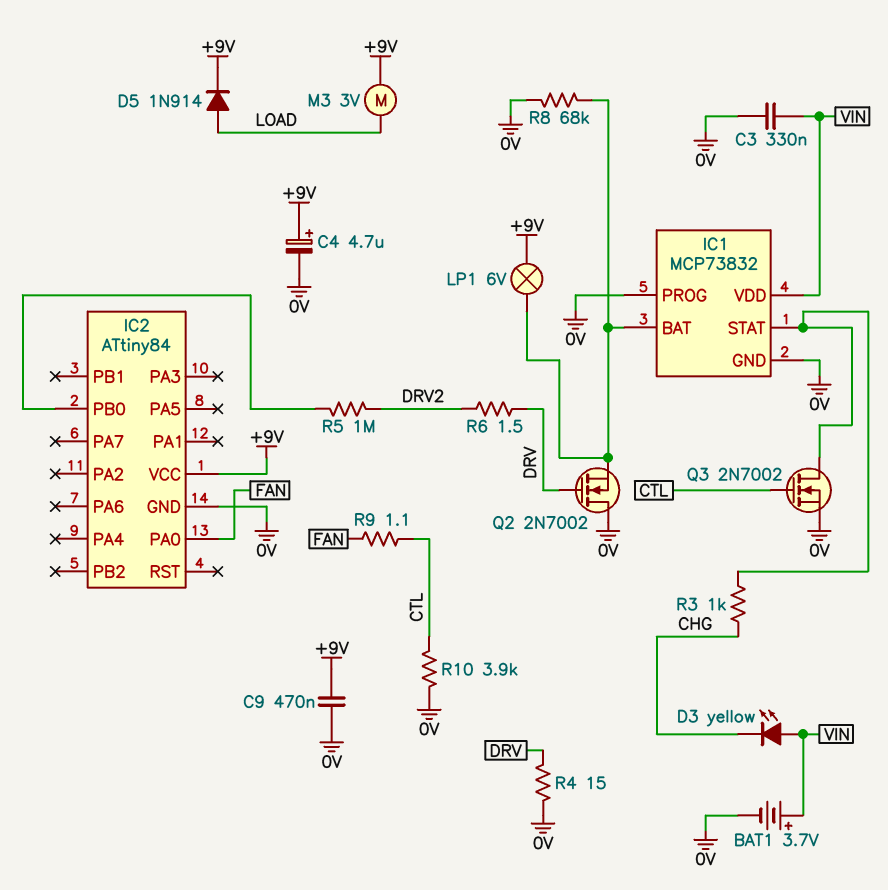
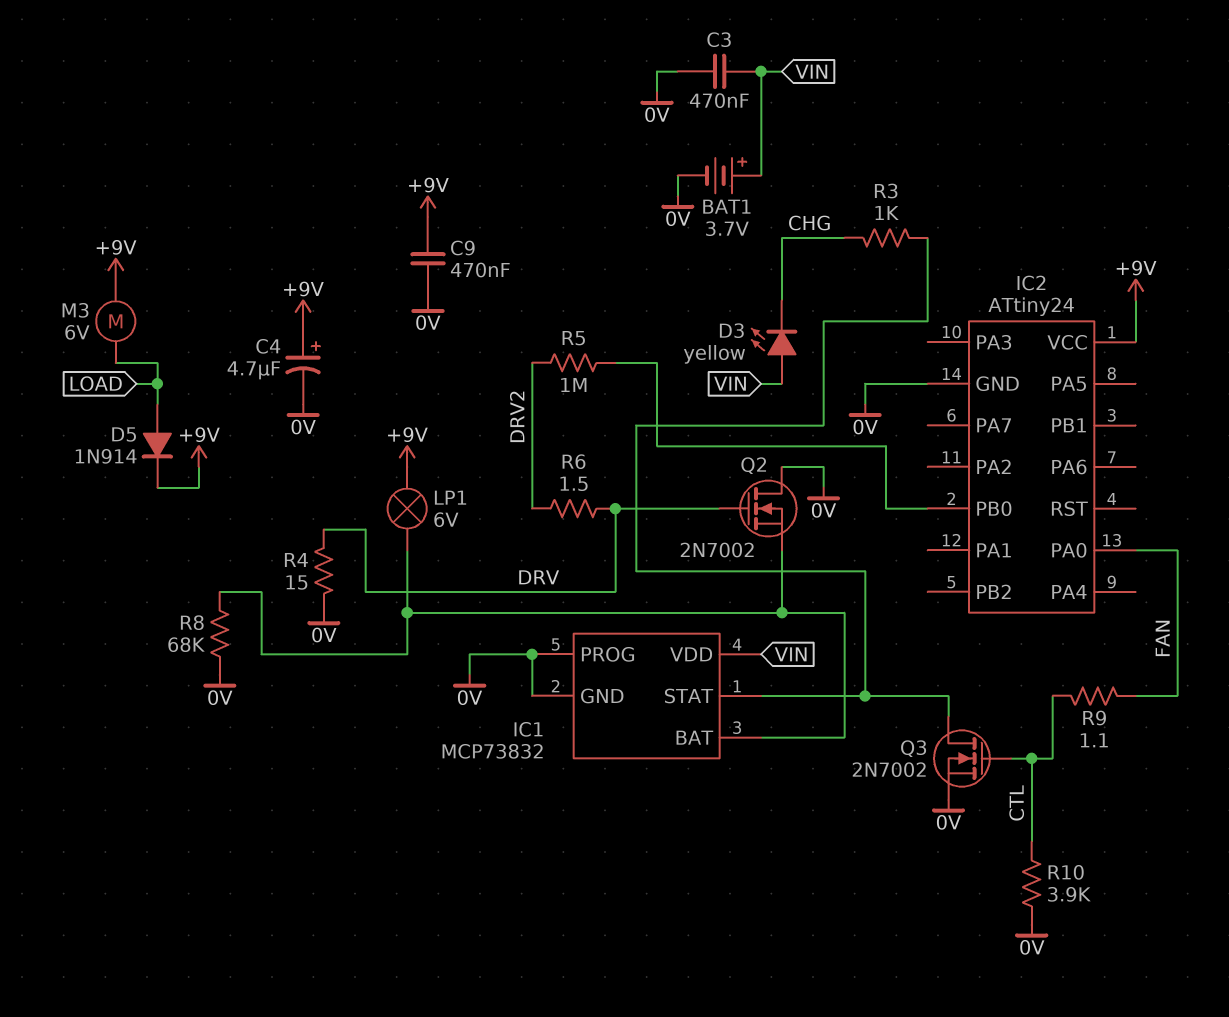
C3: 330nF (0V, VIN) -> 470nF (0V, VIN)
IC2: ATtiny84 -> ATtiny24
M3: motor 3V (+9V, LOAD) -> motor 6V (+9V, LOAD)

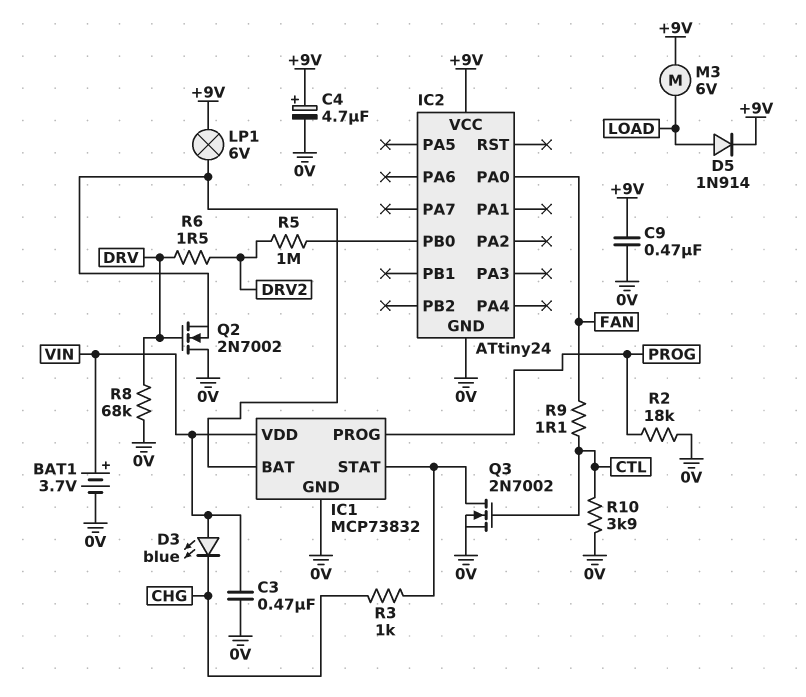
D3: LED yellow (A VIN, K CHG) -> LED blue (A VIN, K CHG)
IC1 pin PROG: 0V -> PROG
R2: none -> 18k (0V, PROG)
R4: 15 (0V, DRV) -> none
R8: 68k (0V, IC1/BAT) -> 68k (0V, DRV)

